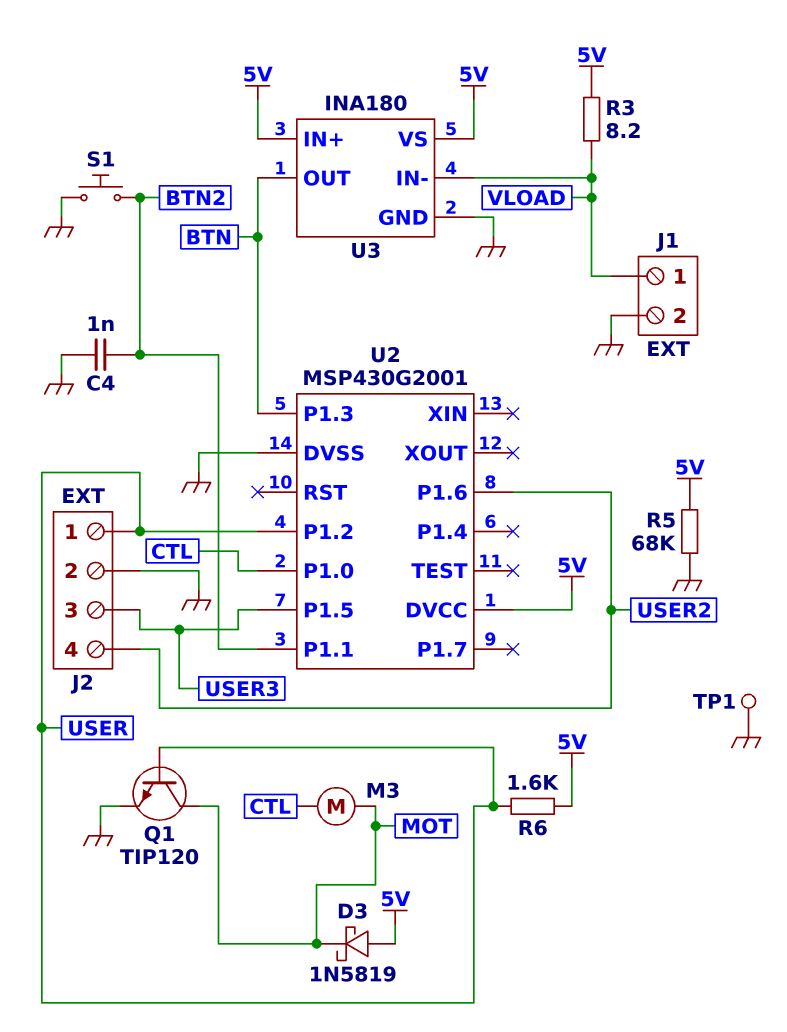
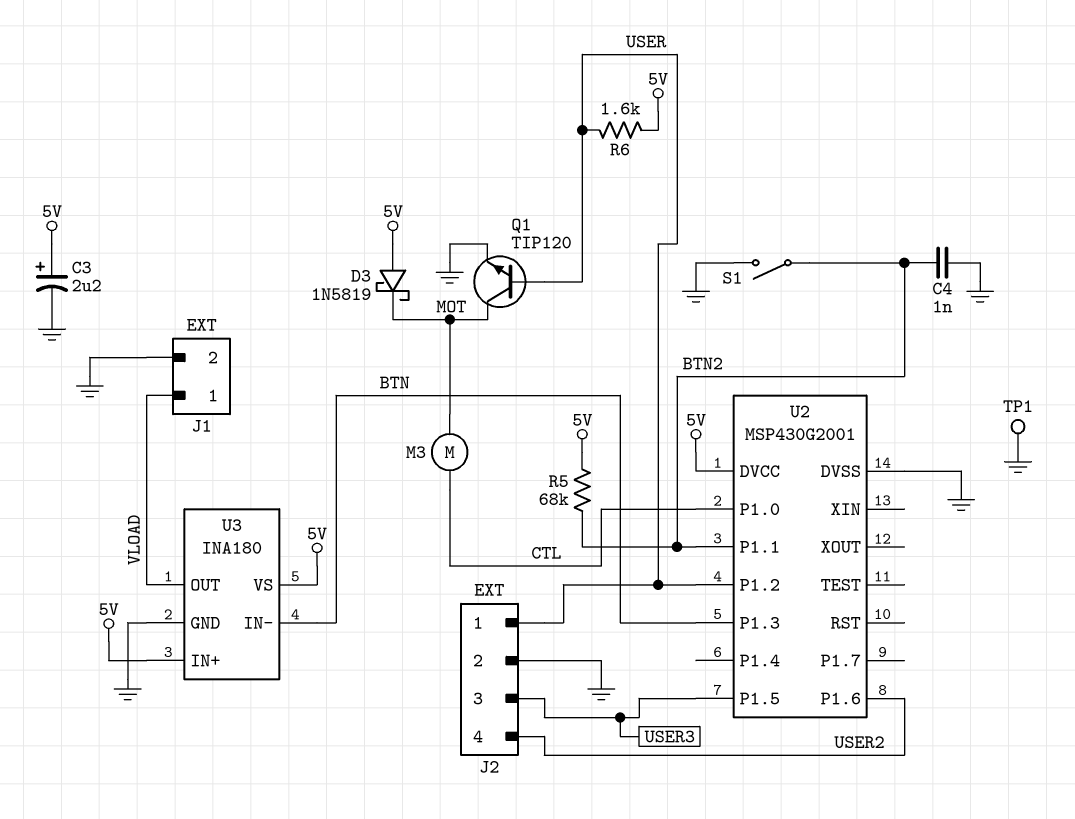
C3: none -> 2.2uF (plus 5V, minus GND)
R3: 8.2 (5V, VLOAD) -> none
R5: 68k (5V, GND) -> 68k (5V, BTN2)
S1: button (BTN2, GND) -> switch (BTN2, GND)
U3 pin IN-: VLOAD -> BTN
U3 pin OUT: BTN -> VLOAD

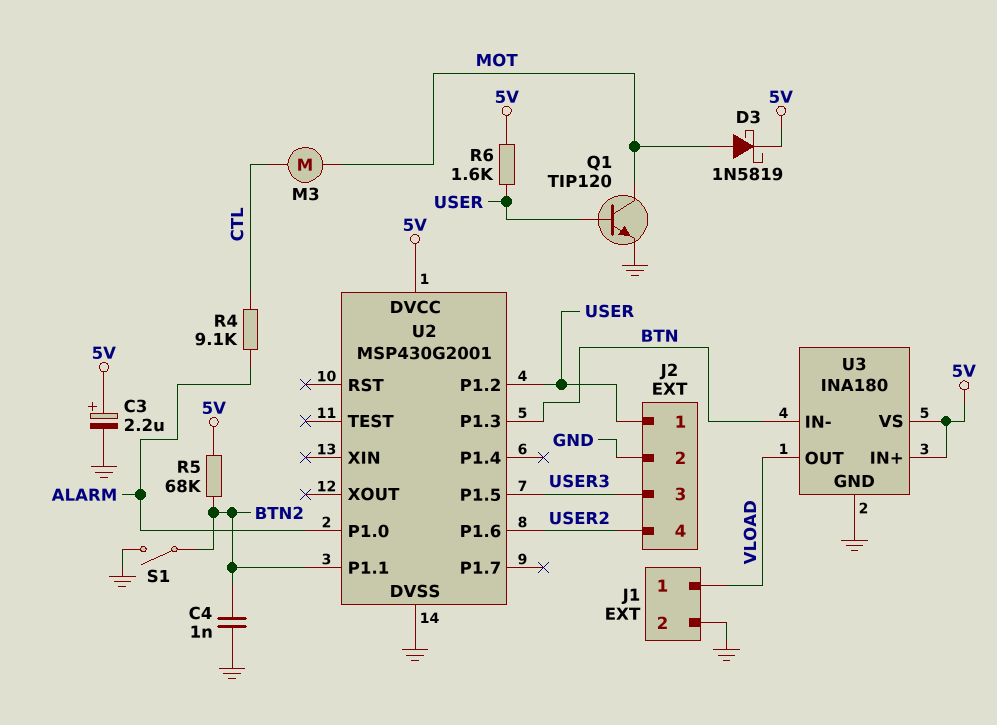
D3: schottky 1N5819 (A 5V, K MOT) -> schottky 1N5819 (A MOT, K 5V)
R4: none -> 9.1k (ALARM, CTL)
TP1: test point (GND) -> none
U2 pin P1.0: CTL -> ALARM

